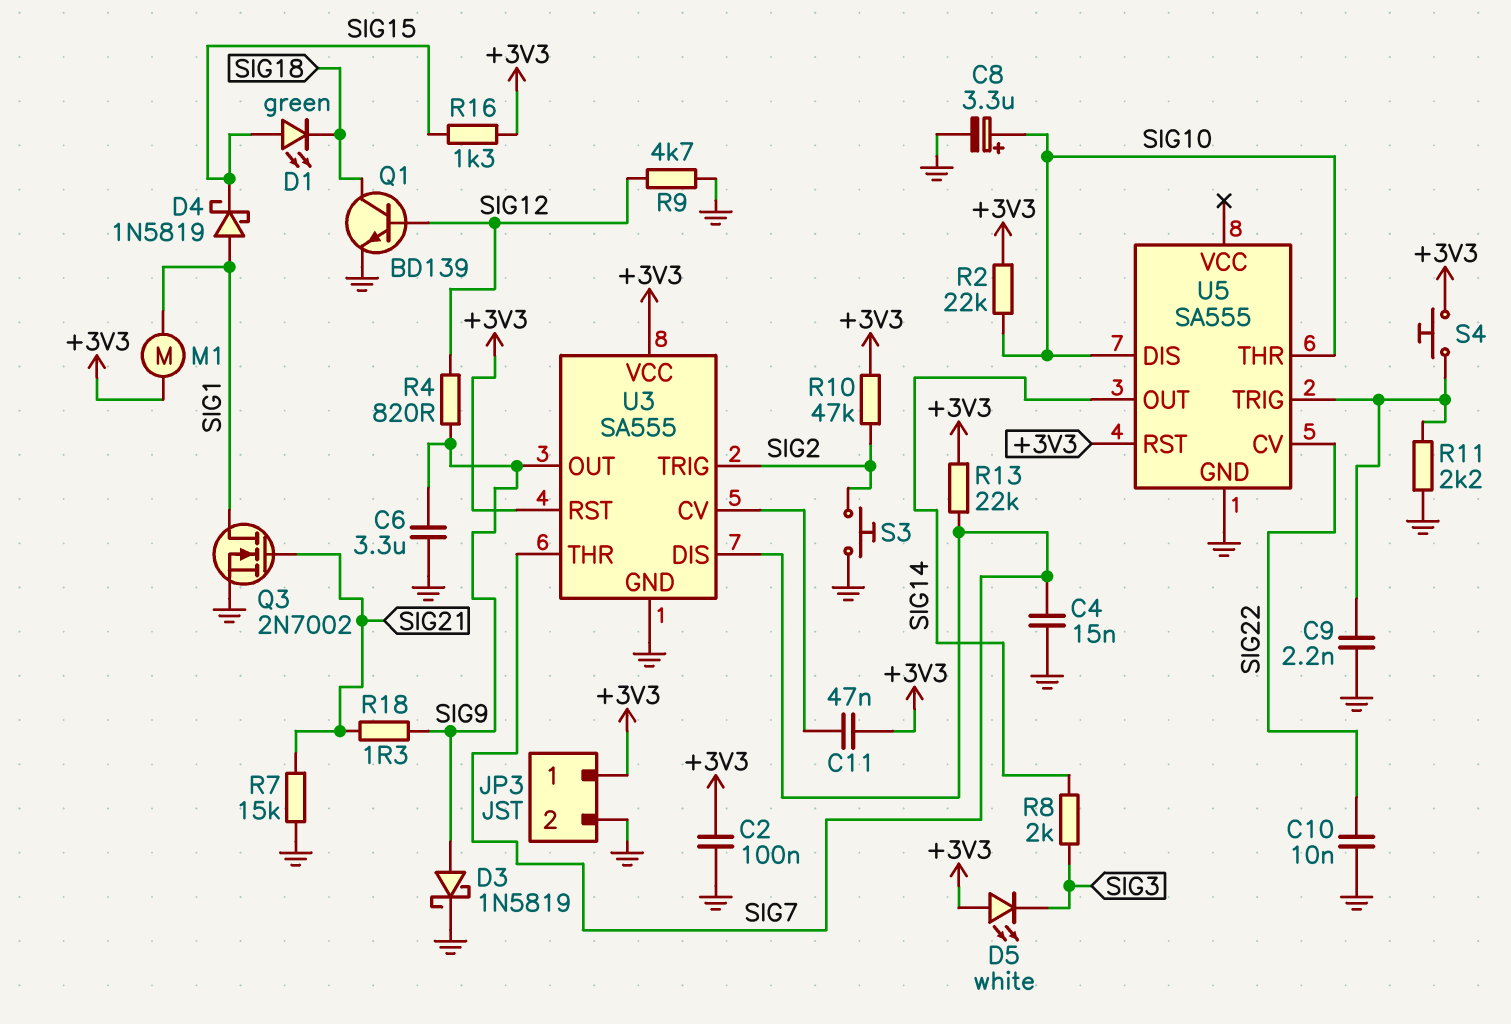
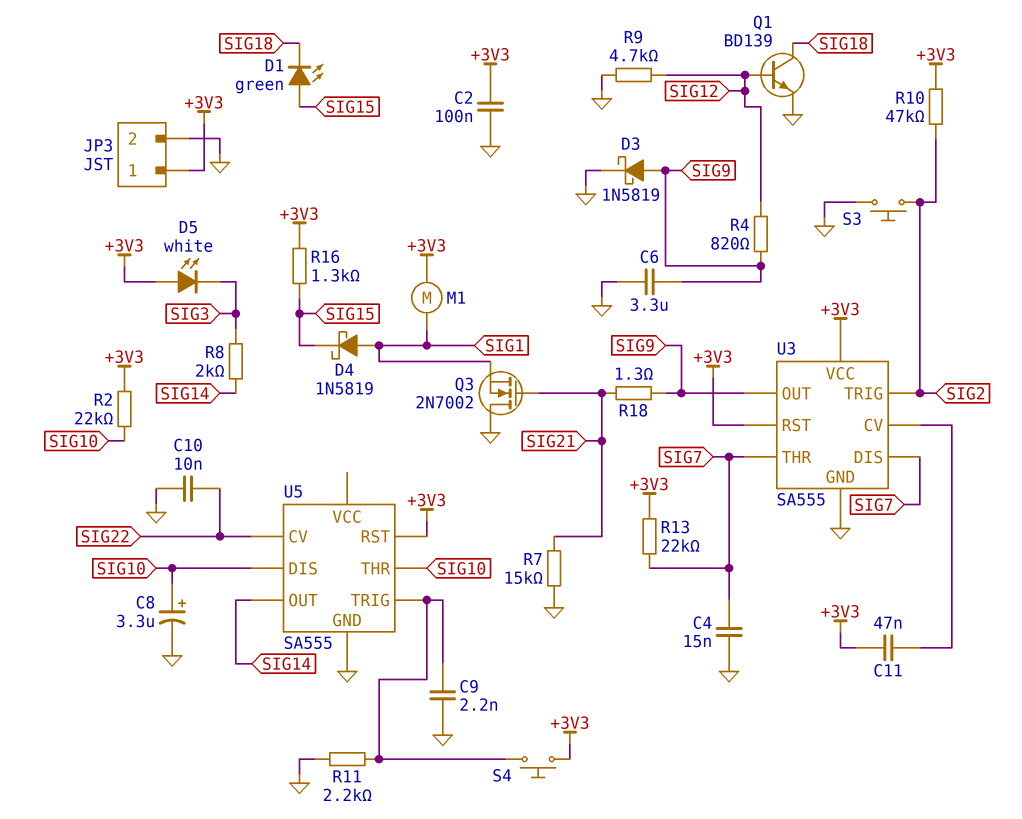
Q3: NMOS 2N7002 (G SIG21, D SIG1, S GND) -> NMOS 2N7002 (G SIG21, D GND, S SIG1)

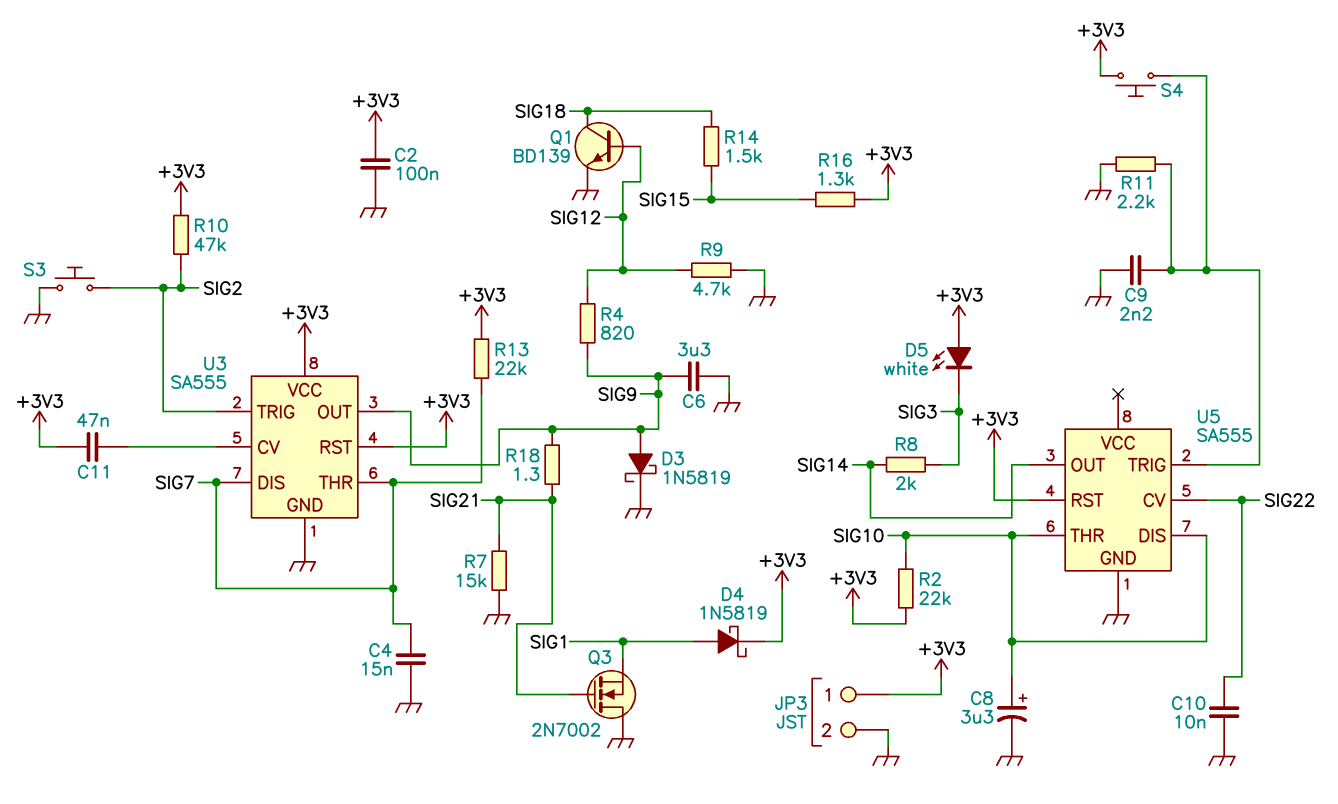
D1: LED green (A SIG15, K SIG18) -> none
D4: schottky 1N5819 (A SIG1, K SIG15) -> schottky 1N5819 (A SIG1, K +3V3)
M1: motor (+3V3, SIG1) -> none
R14: none -> 1.5k (SIG15, SIG18)

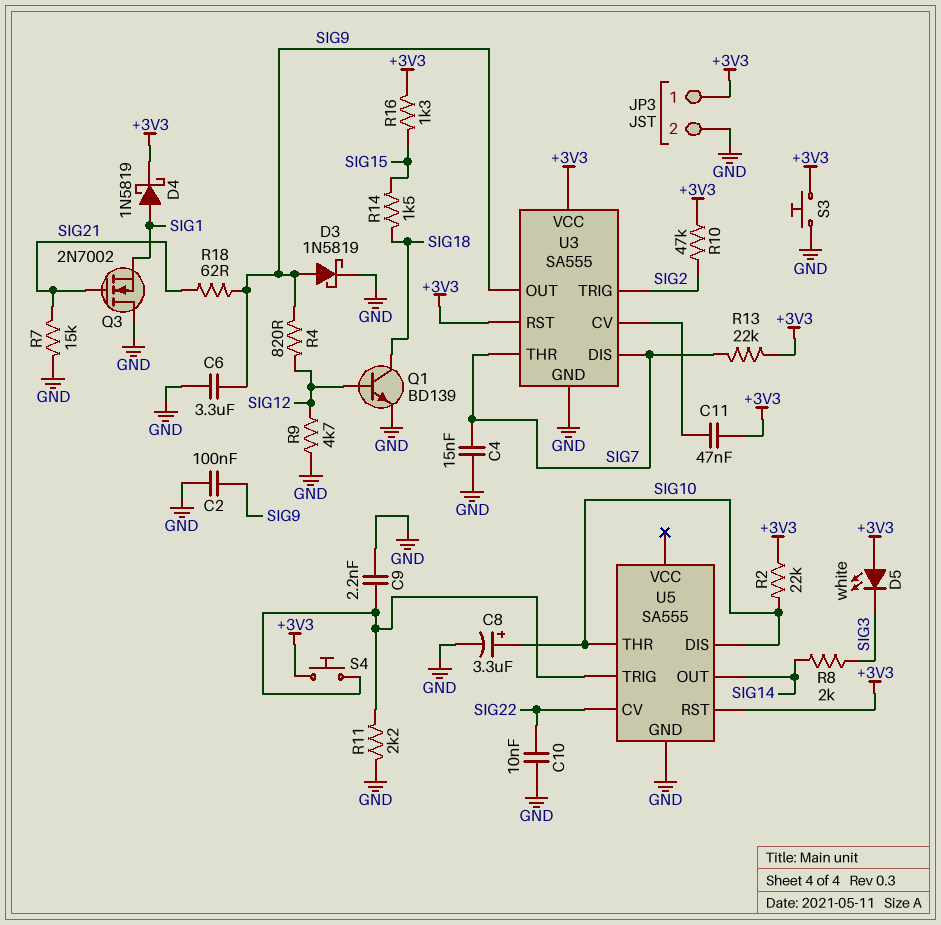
C2: 100nF (+3V3, GND) -> 100nF (GND, SIG9)
R18: 1.3 (SIG9, SIG21) -> 62 (SIG9, SIG21)
S3: button (GND, SIG2) -> button (+3V3, GND)

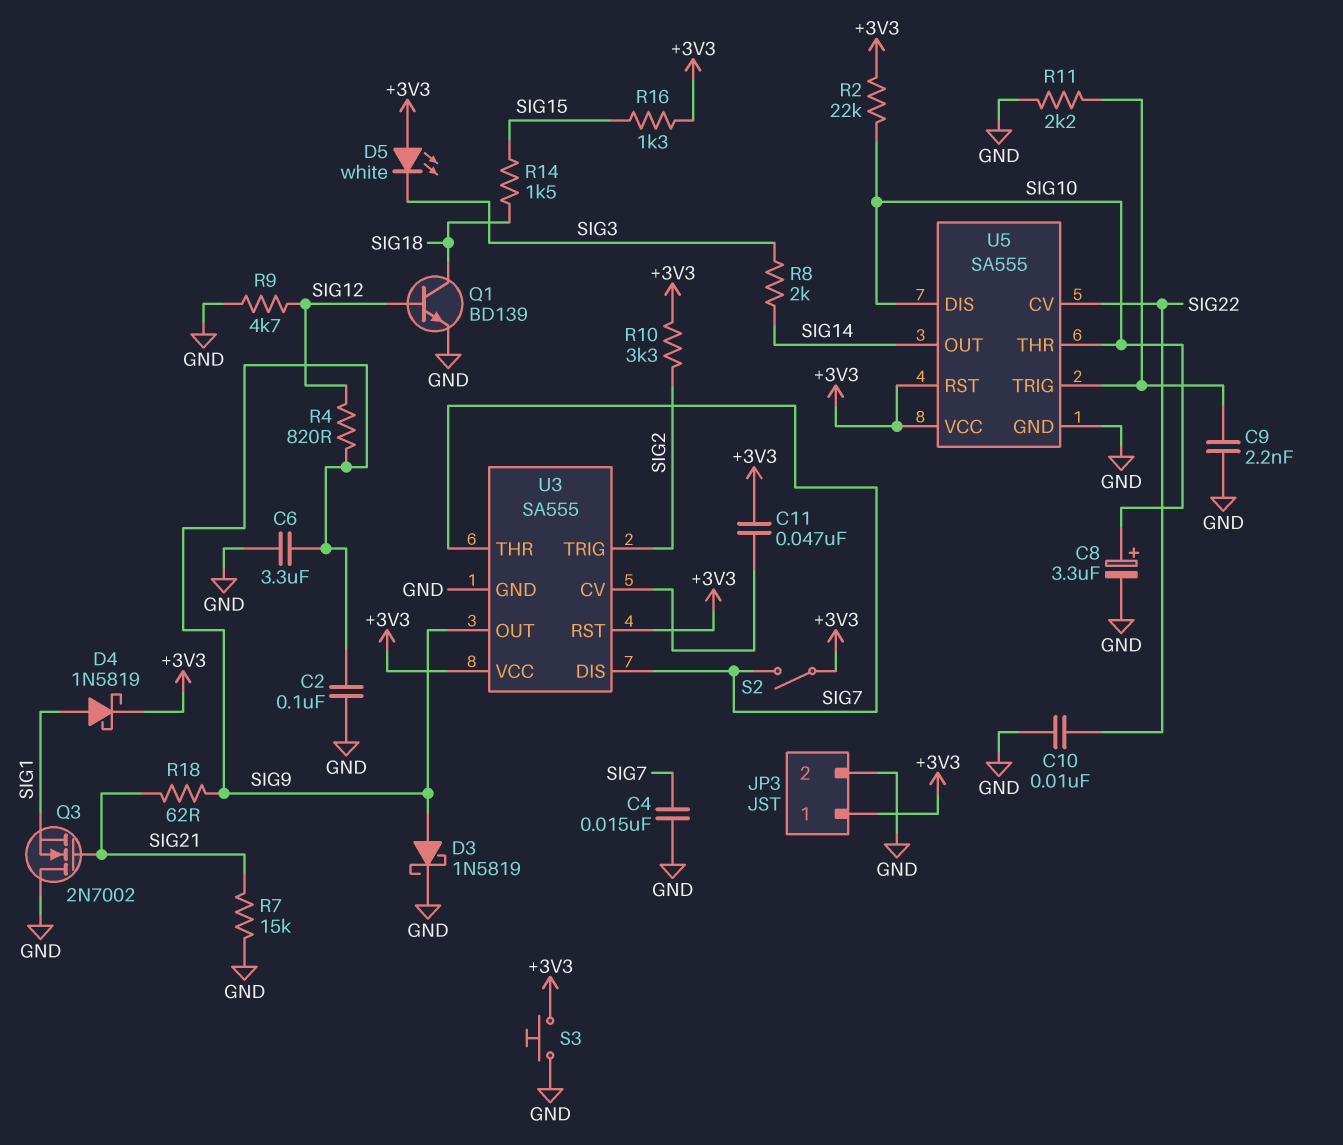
R10: 47k (+3V3, SIG2) -> 3.3k (+3V3, SIG2)
R13: 22k (+3V3, SIG7) -> none
S2: none -> switch (+3V3, SIG7)
S4: button (+3V3, U5/TRIG) -> none
U5 pin VCC: none -> +3V3

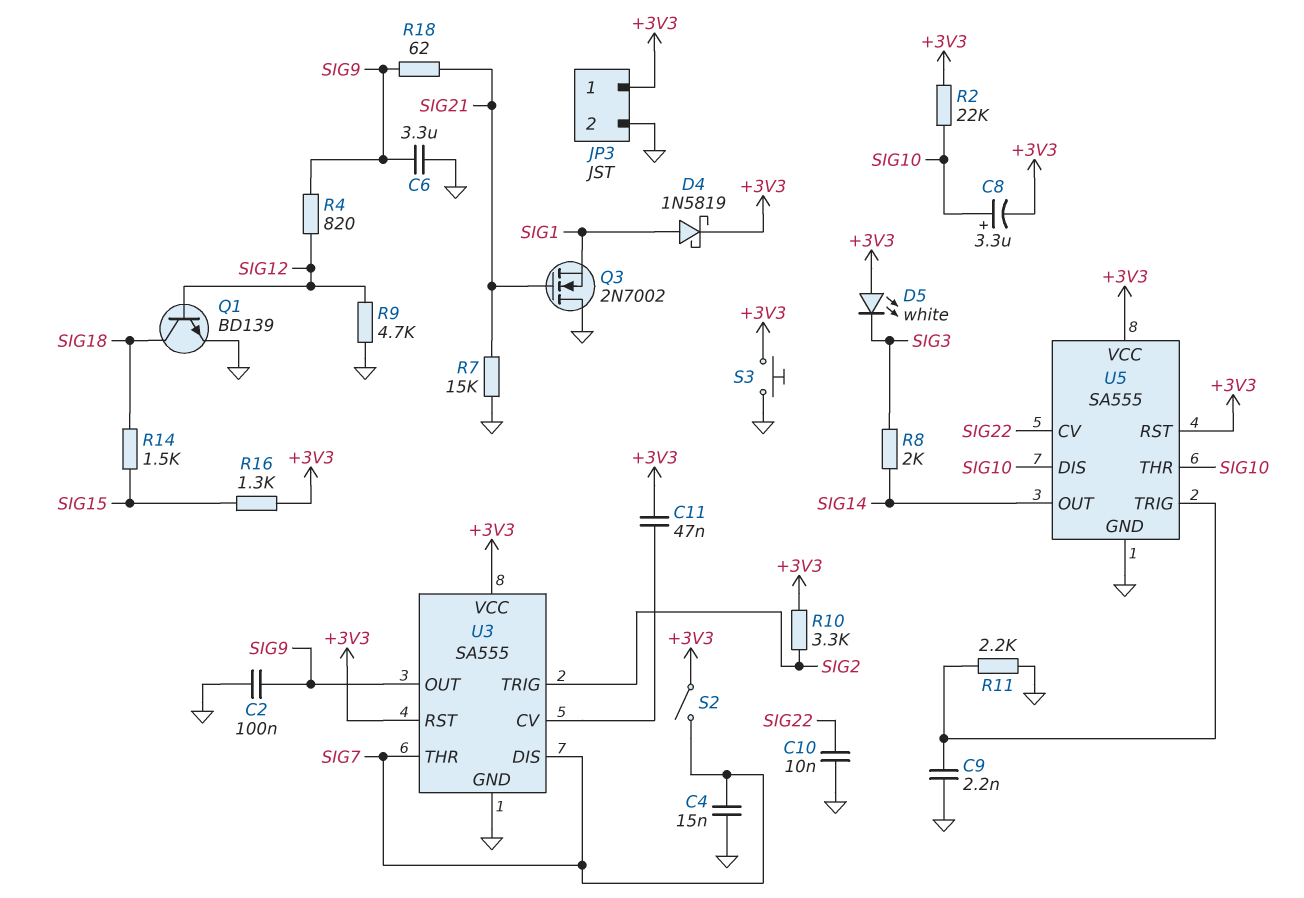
C8: 3.3uF (plus SIG10, minus GND) -> 3.3uF (plus SIG10, minus +3V3)
D3: schottky 1N5819 (A SIG9, K GND) -> none

